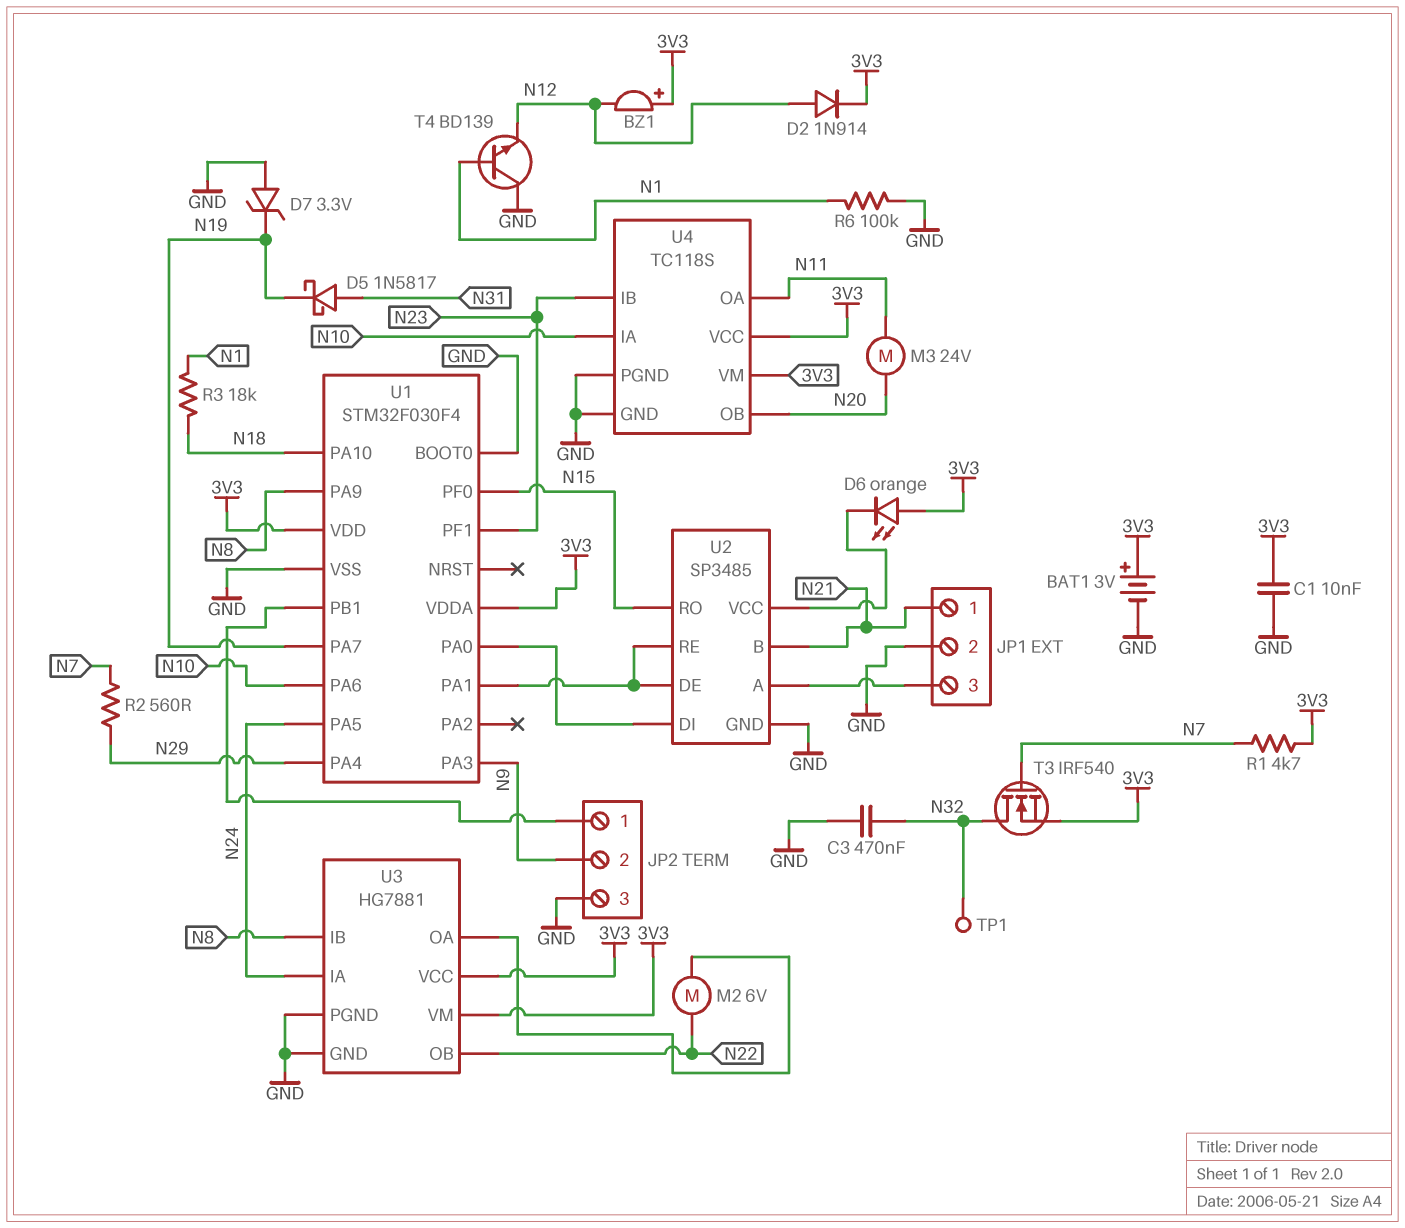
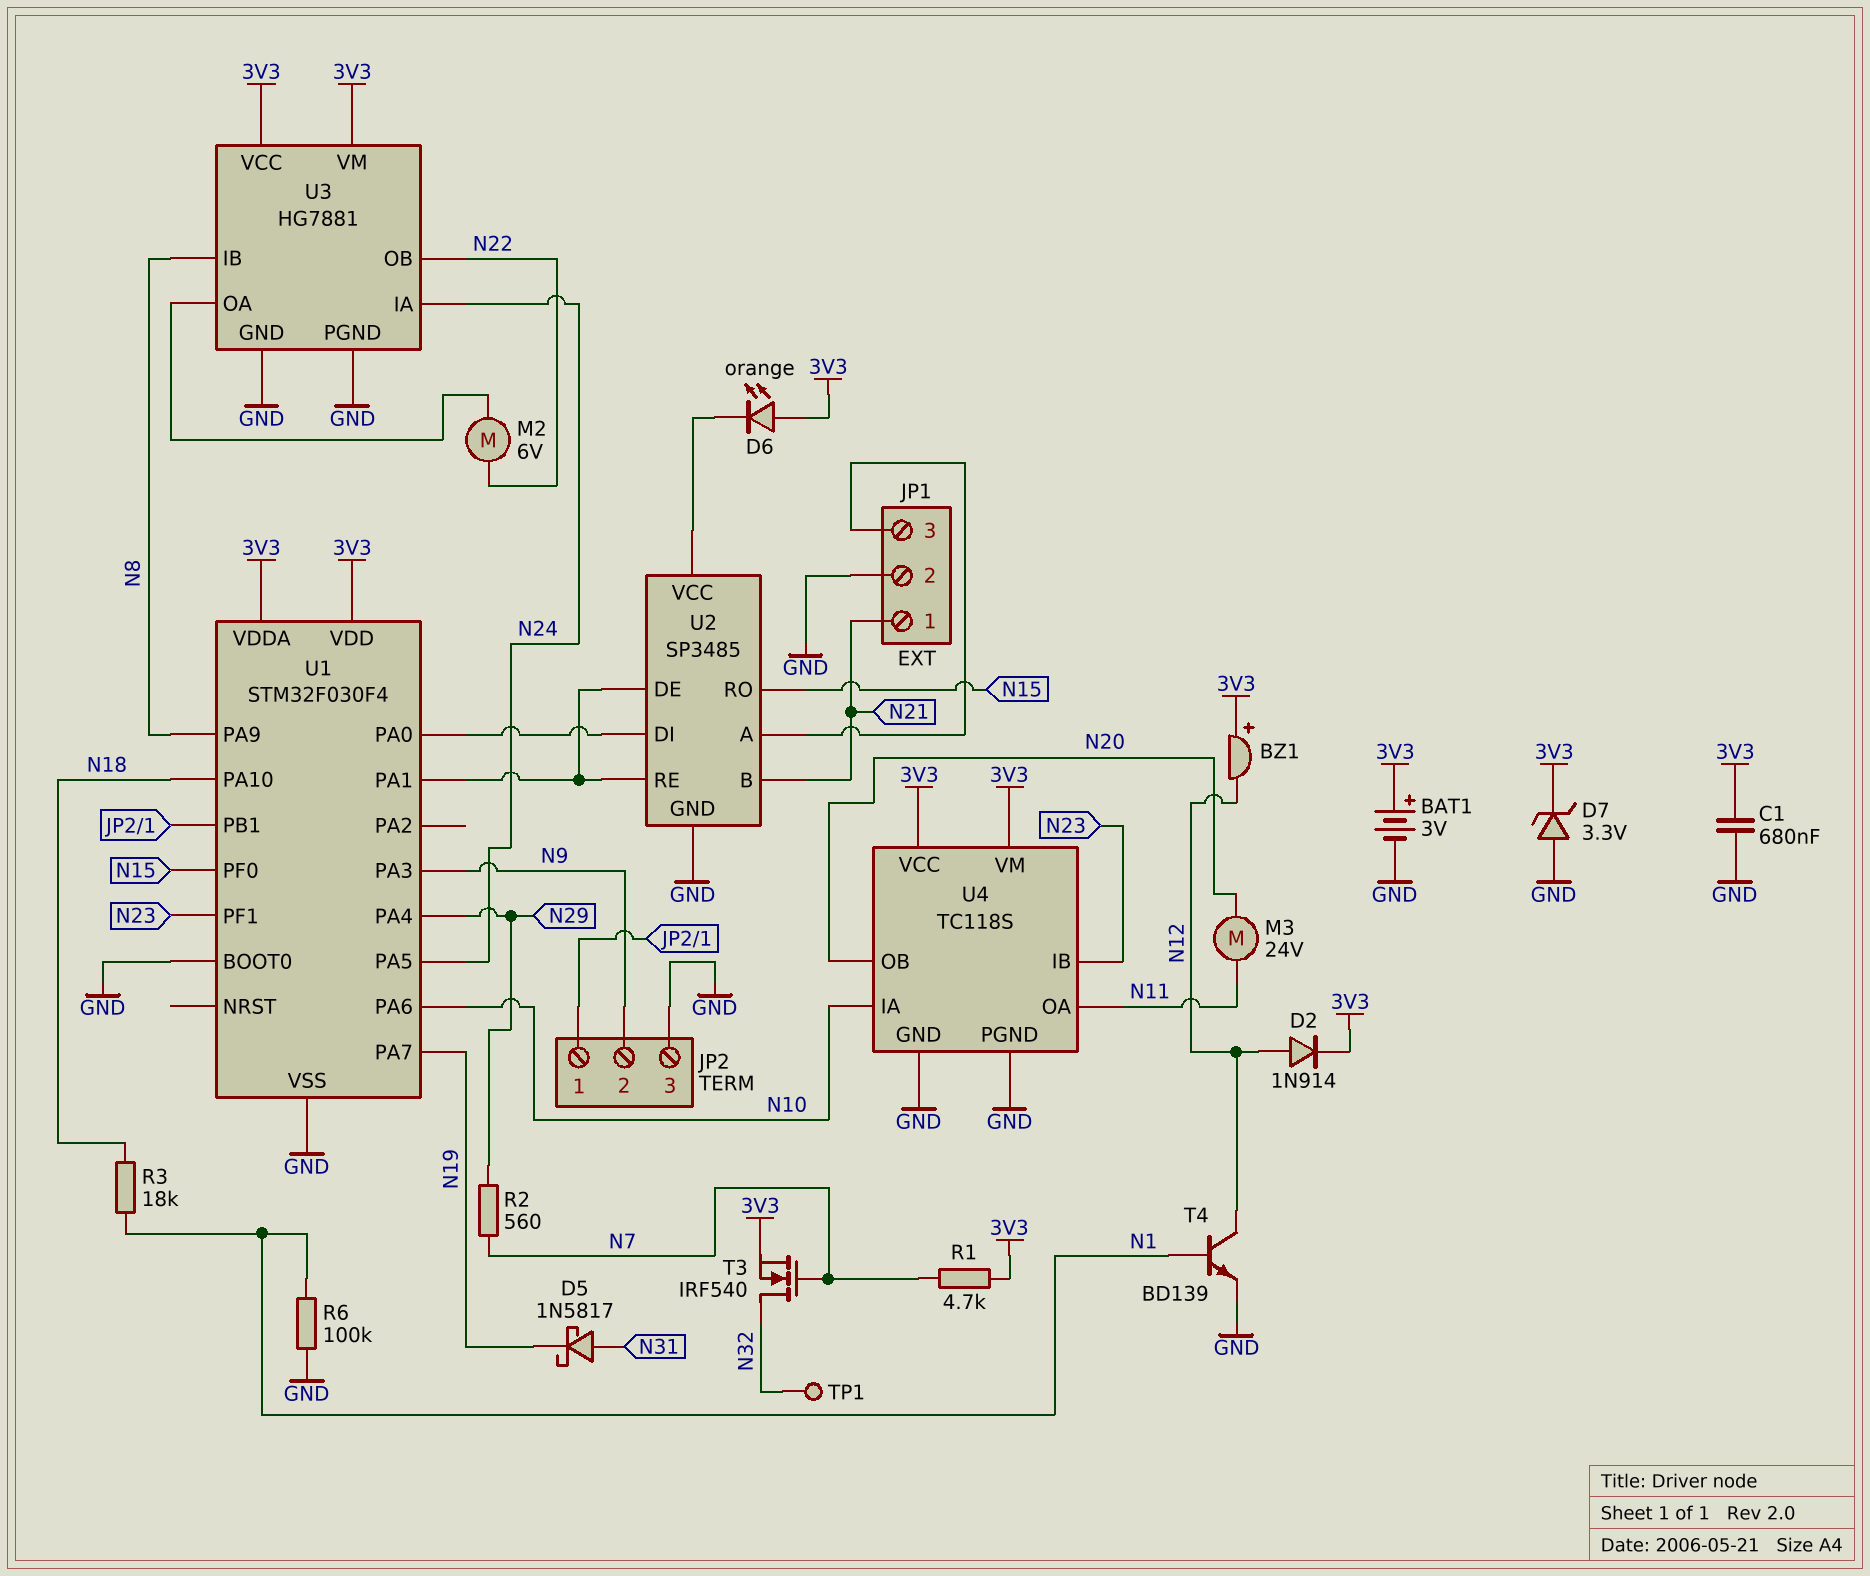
C1: 10nF (3V3, GND) -> 680nF (3V3, GND)
C3: 470nF (GND, N32) -> none
D7: zener 3.3V (A GND, K N19) -> zener 3.3V (A GND, K 3V3)
T4: NPN BD139 (B N1, C GND, E N12) -> NPN BD139 (B N1, C N12, E GND)

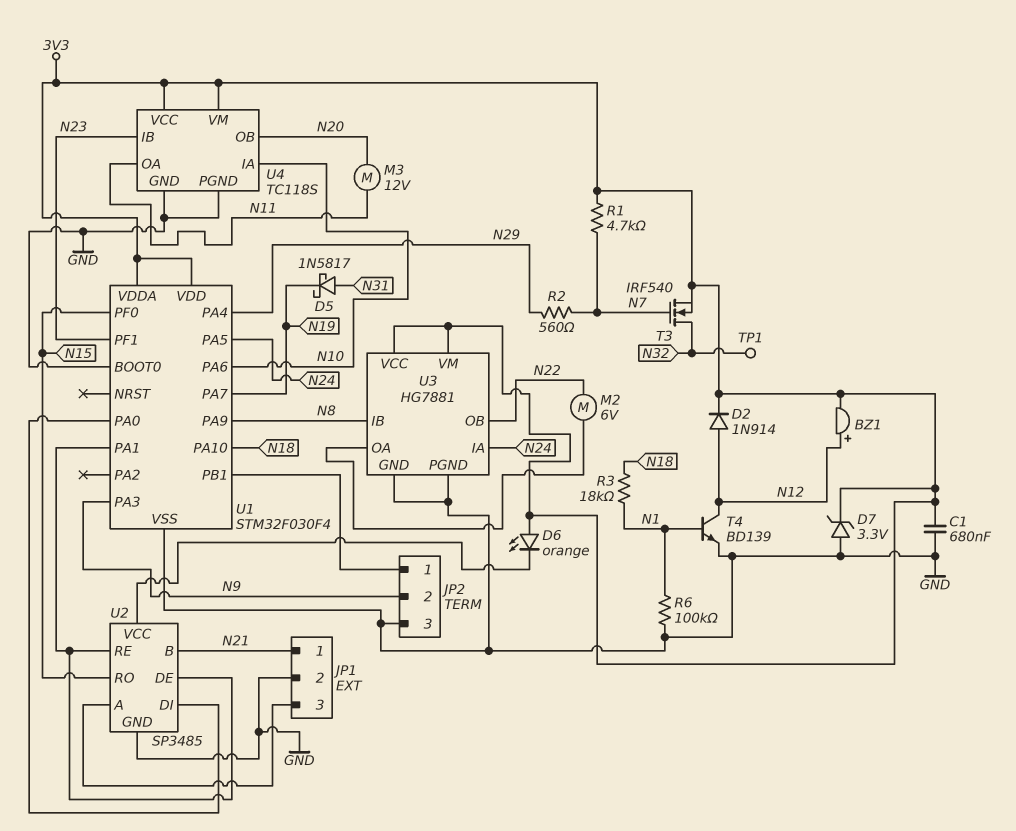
BAT1: 3V (plus 3V3, minus GND) -> none
BZ1: buzzer (plus 3V3, minus N12) -> buzzer (plus N12, minus 3V3)
M3: motor 24V (N11, N20) -> motor 12V (N11, N20)

